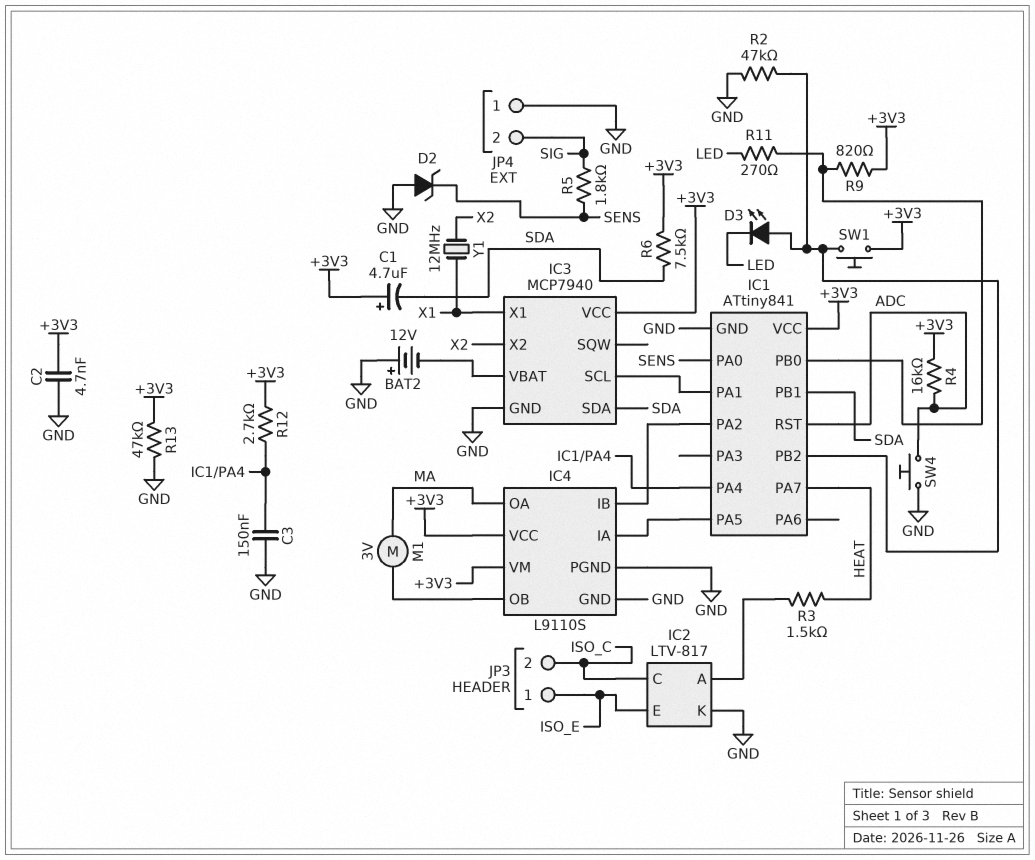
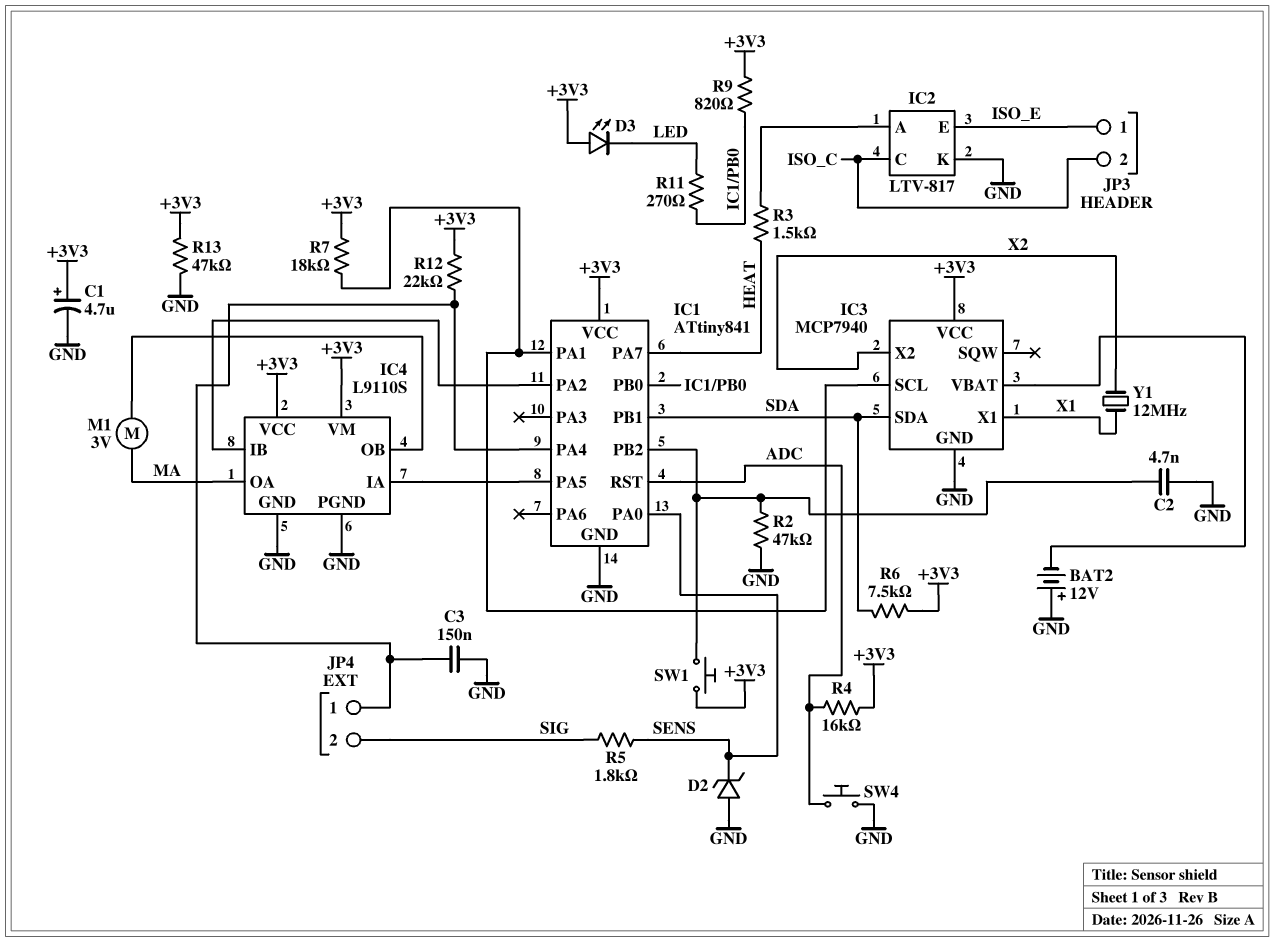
C1: 4.7uF (plus +3V3, minus SDA) -> 4.7uF (plus +3V3, minus GND)
C2: 4.7nF (+3V3, GND) -> 4.7nF (GND, IC1/PB2)
D3: LED (A IC1/PB2, K LED) -> LED (A +3V3, K LED)
JP4 pin 1: GND -> IC1/PA4
R7: none -> 18k (+3V3, IC1/PA1)
R12: 2.7k (+3V3, IC1/PA4) -> 22k (+3V3, IC1/PA4)

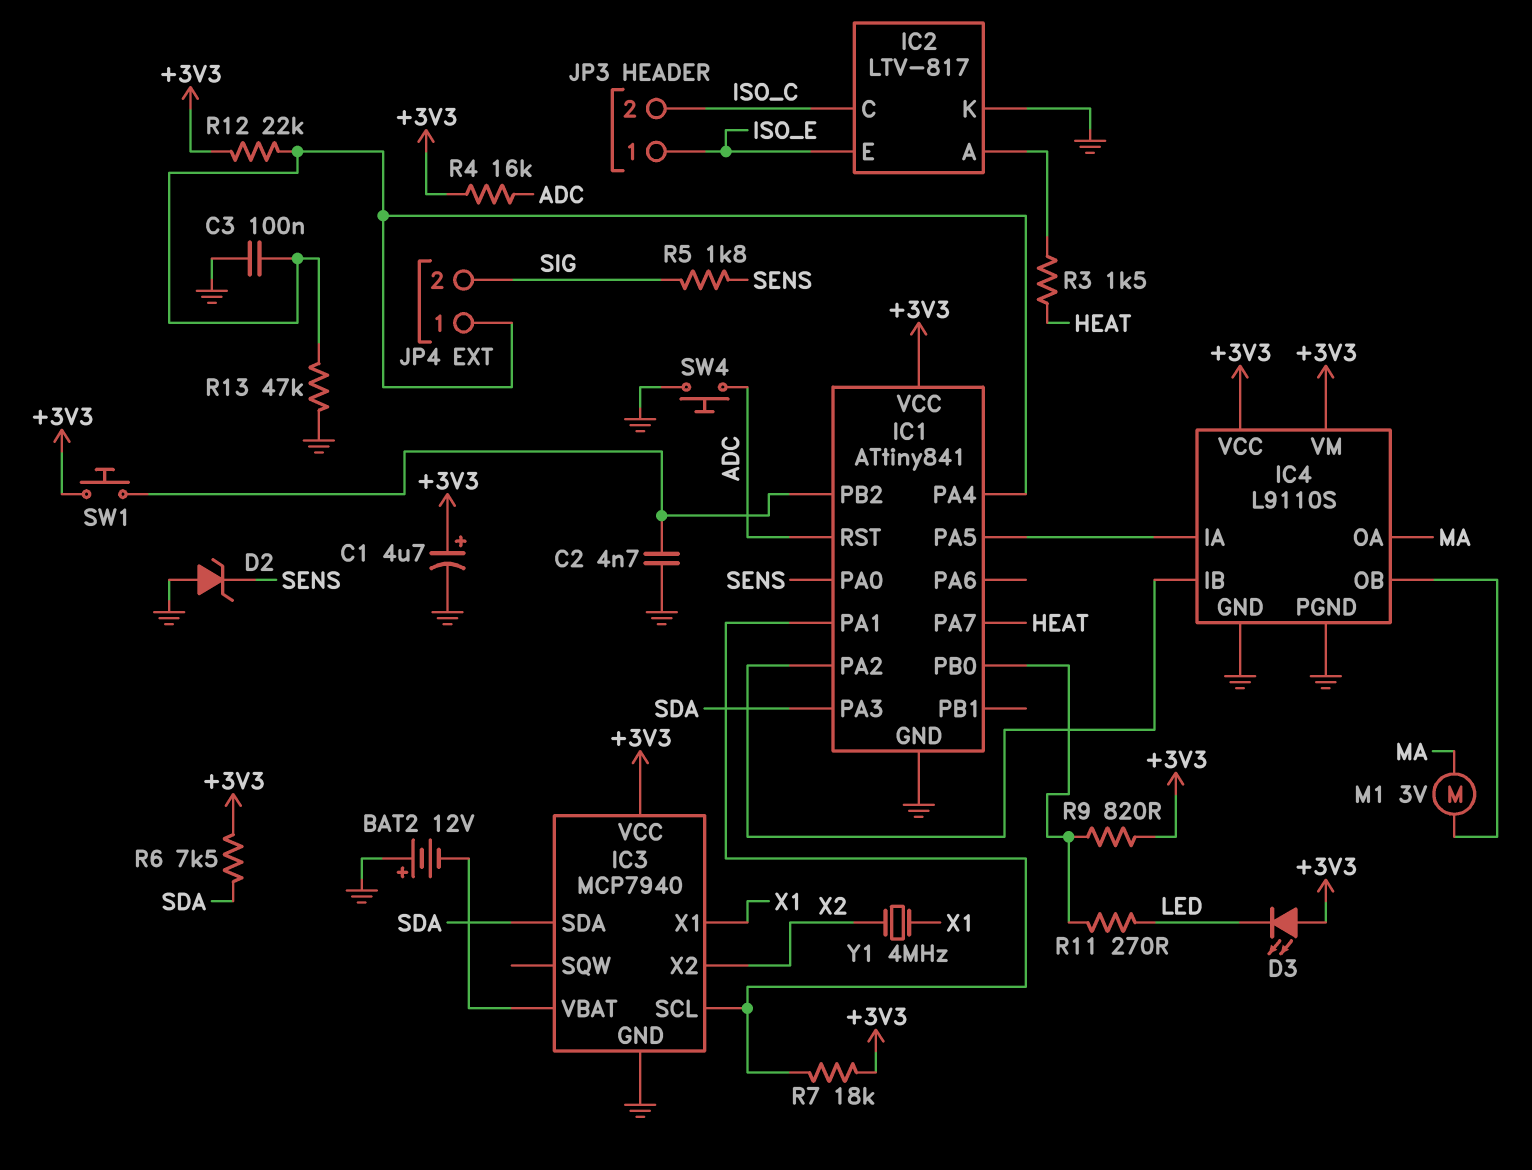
C3: 150nF (GND, IC1/PA4) -> 100nF (GND, IC1/PA4)
IC1 pin PA3: none -> SDA
IC1 pin PB1: SDA -> none
R2: 47k (GND, IC1/PB2) -> none
R13: 47k (+3V3, GND) -> 47k (GND, IC1/PA4)
Y1: 12MHz (X1, X2) -> 4MHz (X1, X2)

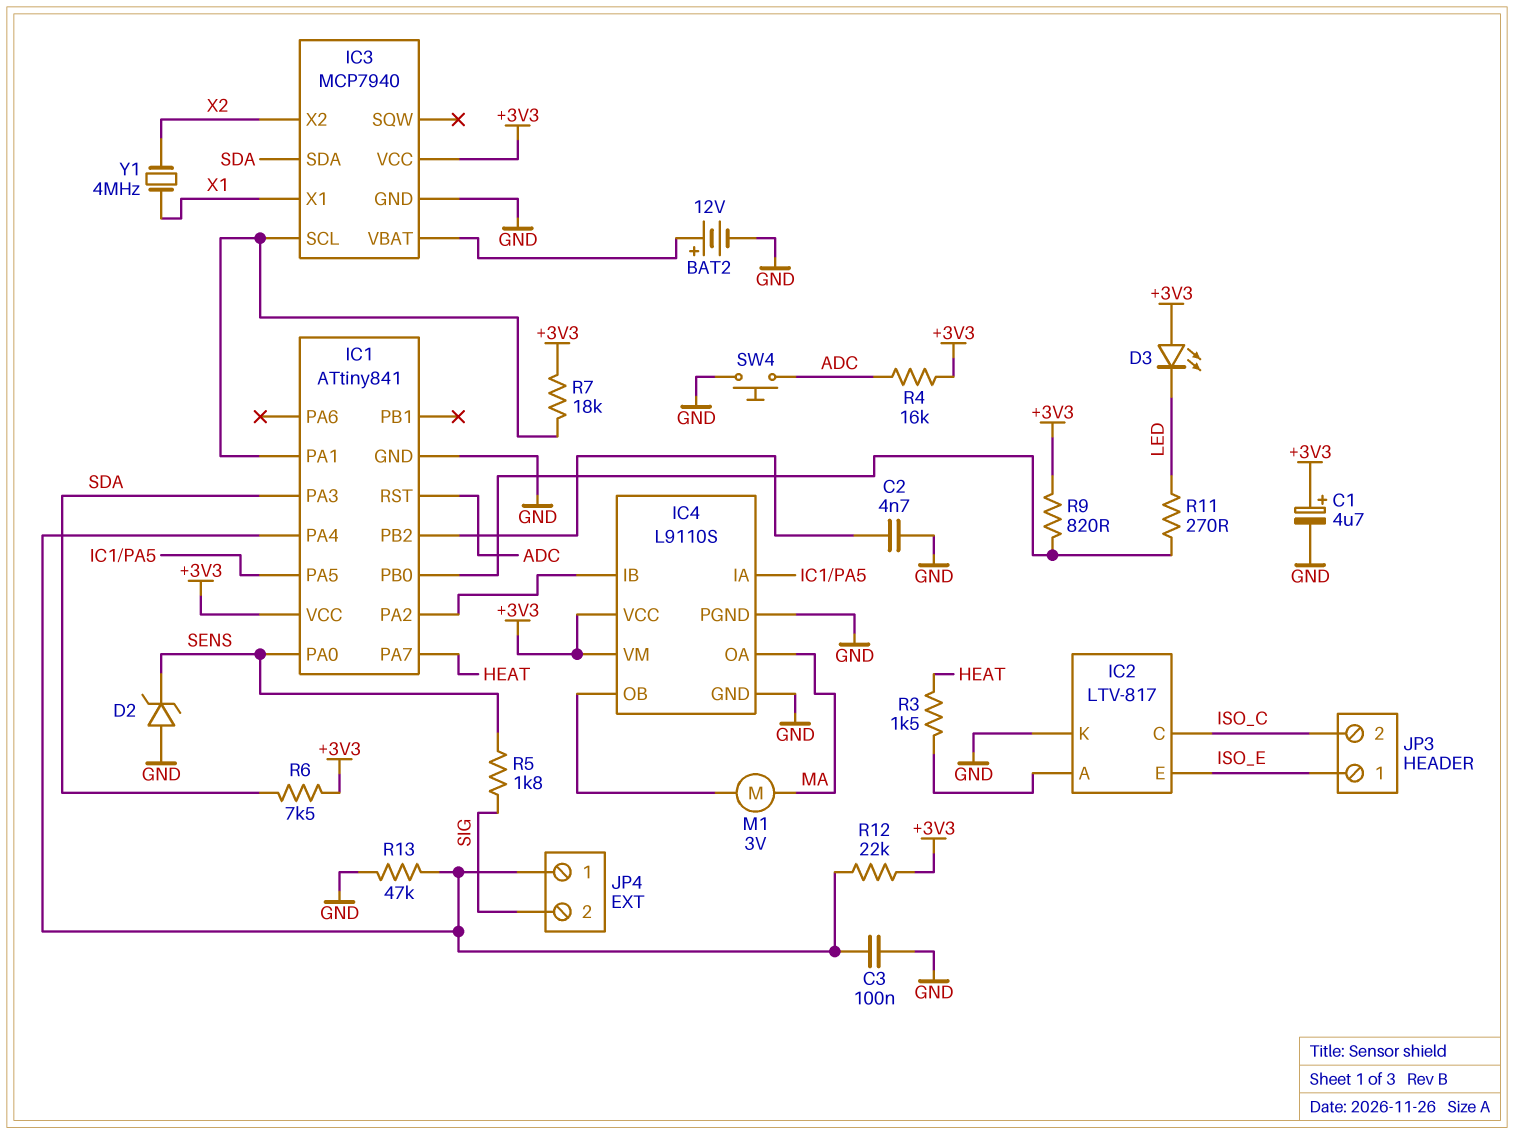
BAT2: 12V (plus GND, minus IC3/VBAT) -> 12V (plus IC3/VBAT, minus GND)
SW1: button (+3V3, IC1/PB2) -> none

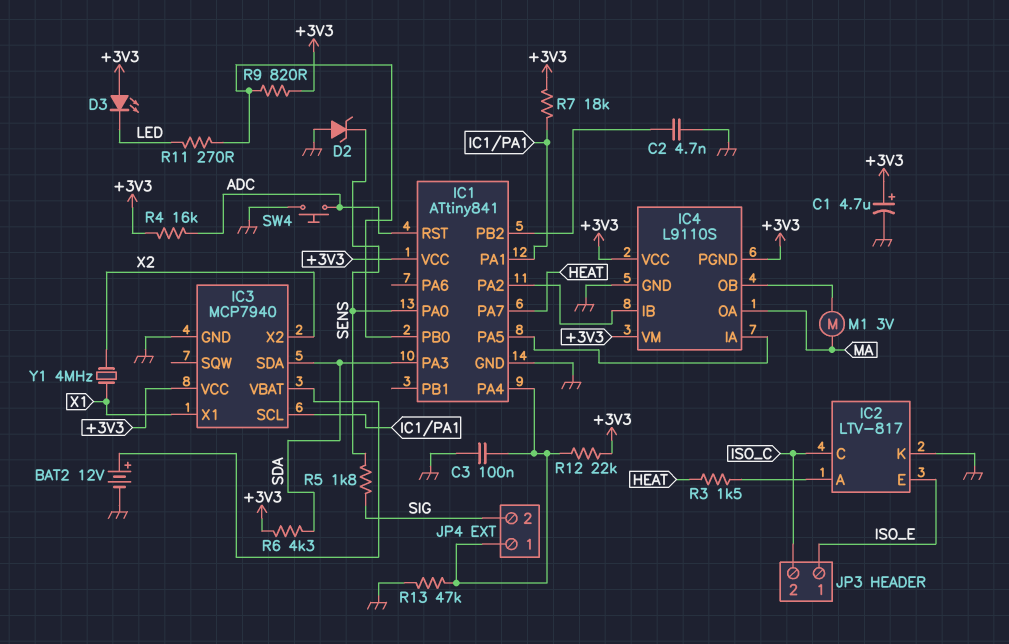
IC4 pin PGND: GND -> +3V3
R6: 7.5k (+3V3, SDA) -> 4.3k (+3V3, SDA)

